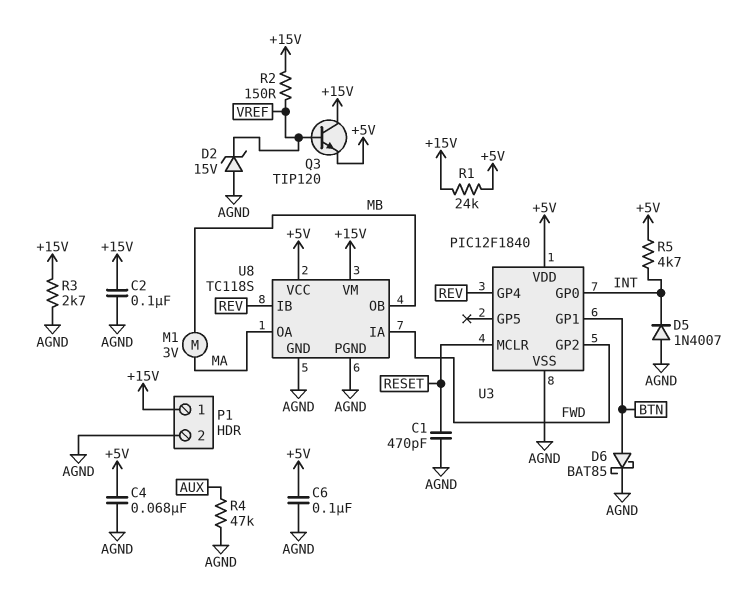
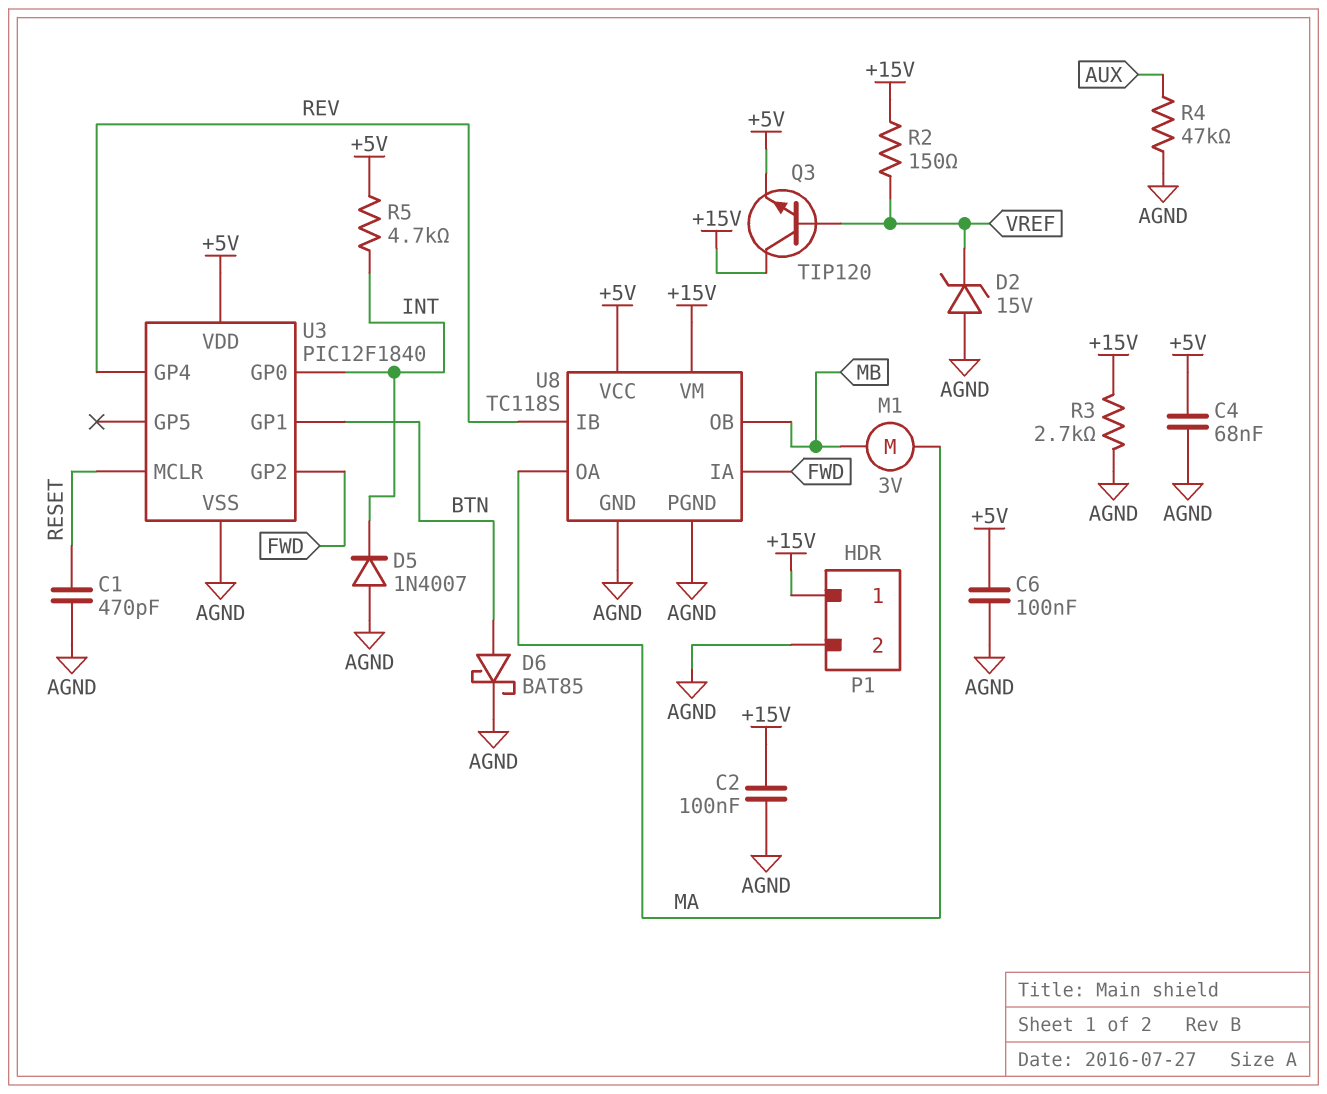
R1: 24k (+5V, +15V) -> none

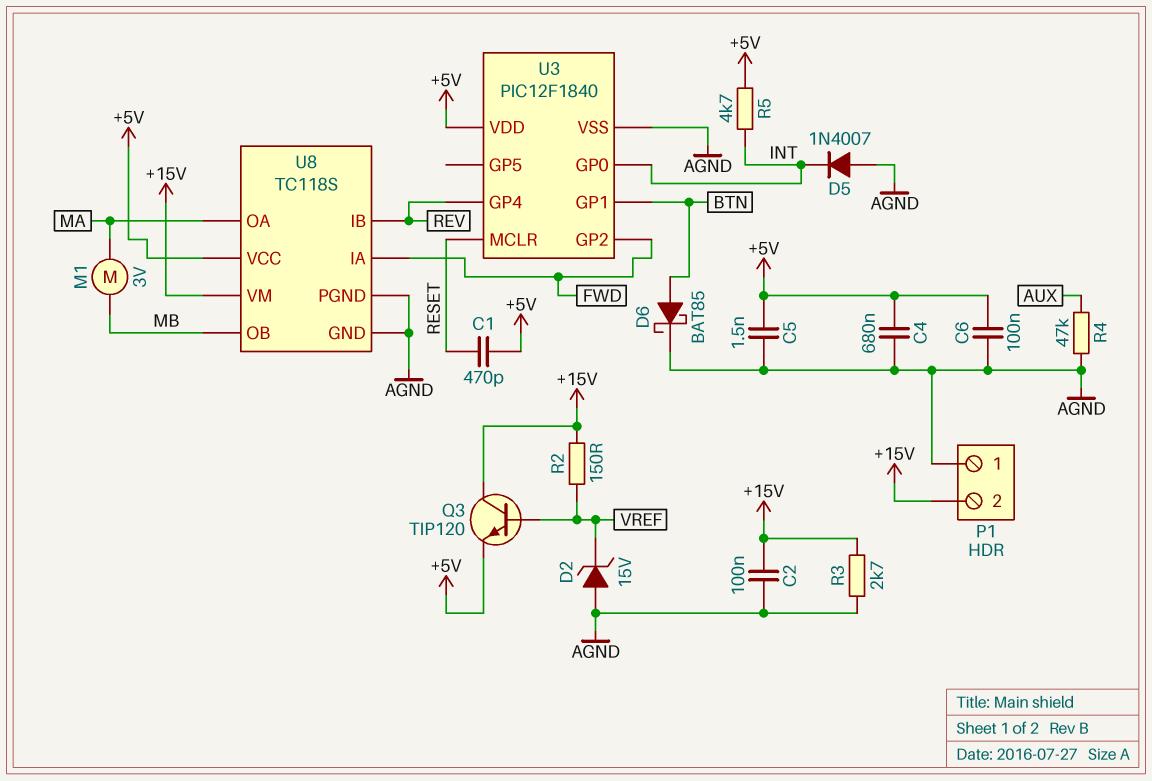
C1: 470pF (AGND, RESET) -> 470pF (+5V, RESET)
C4: 68nF (+5V, AGND) -> 680nF (+5V, AGND)
C5: none -> 1.5nF (+5V, AGND)
P1 pin 1: +15V -> AGND
P1 pin 2: AGND -> +15V

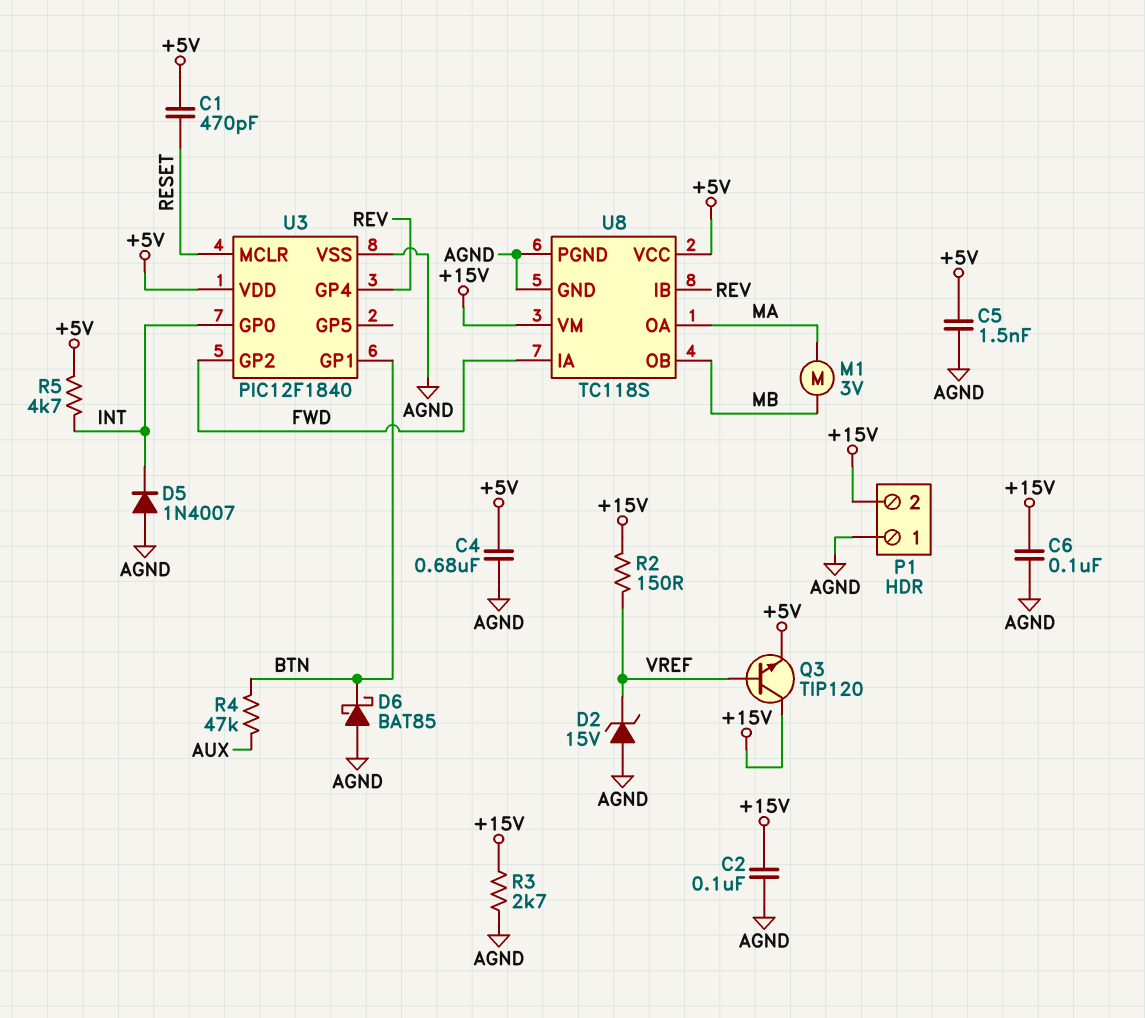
C6: 100nF (+5V, AGND) -> 100nF (+15V, AGND)
D6: schottky BAT85 (A BTN, K AGND) -> schottky BAT85 (A AGND, K BTN)
R4: 47k (AGND, AUX) -> 47k (AUX, BTN)

